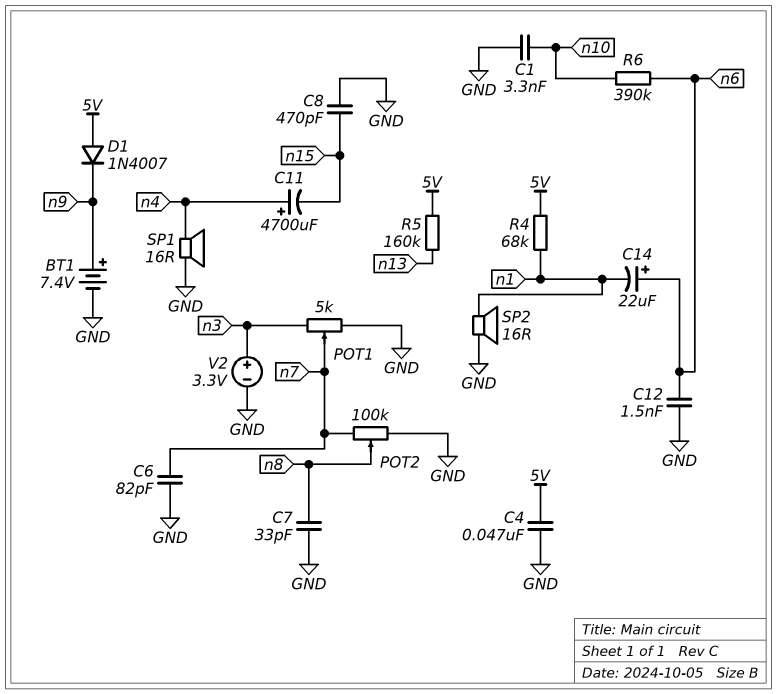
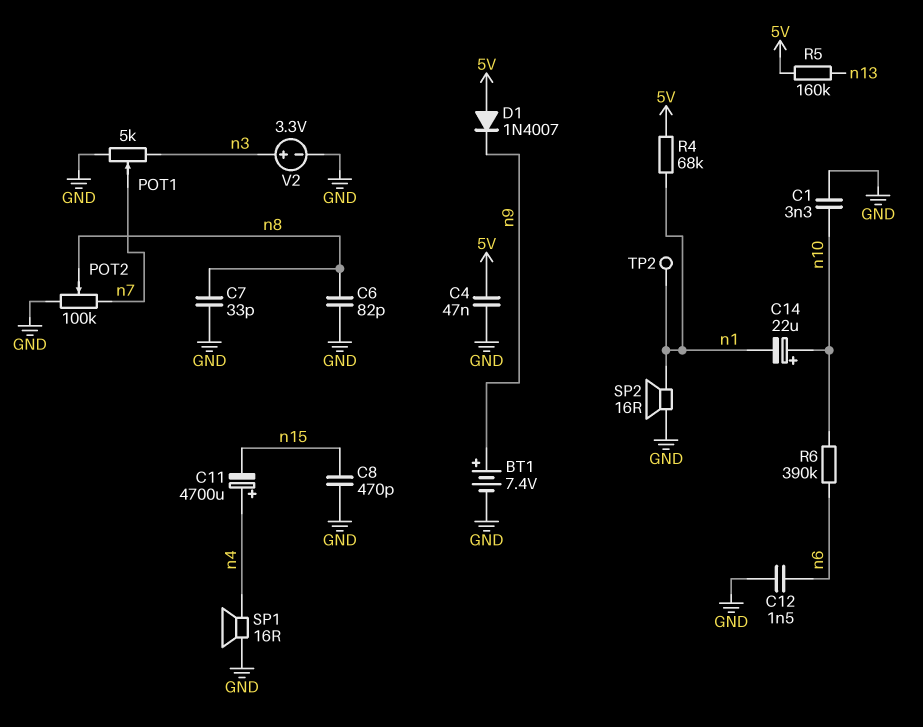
C6: 82pF (GND, n7) -> 82pF (GND, n8)
C14: 22uF (plus n6, minus n1) -> 22uF (plus n10, minus n1)
TP2: none -> test point (n1)

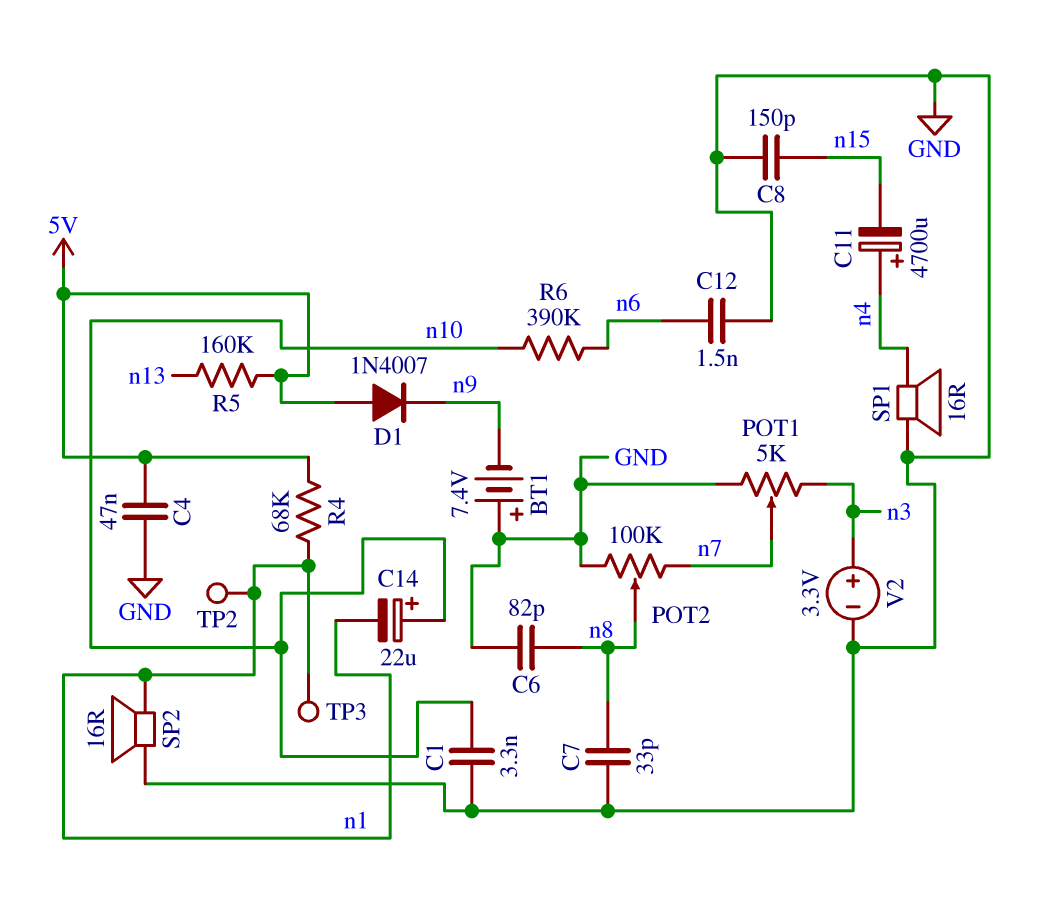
BT1: 7.4V (plus n9, minus GND) -> 7.4V (plus GND, minus n9)
C8: 470pF (GND, n15) -> 150pF (GND, n15)
TP3: none -> test point (n1)

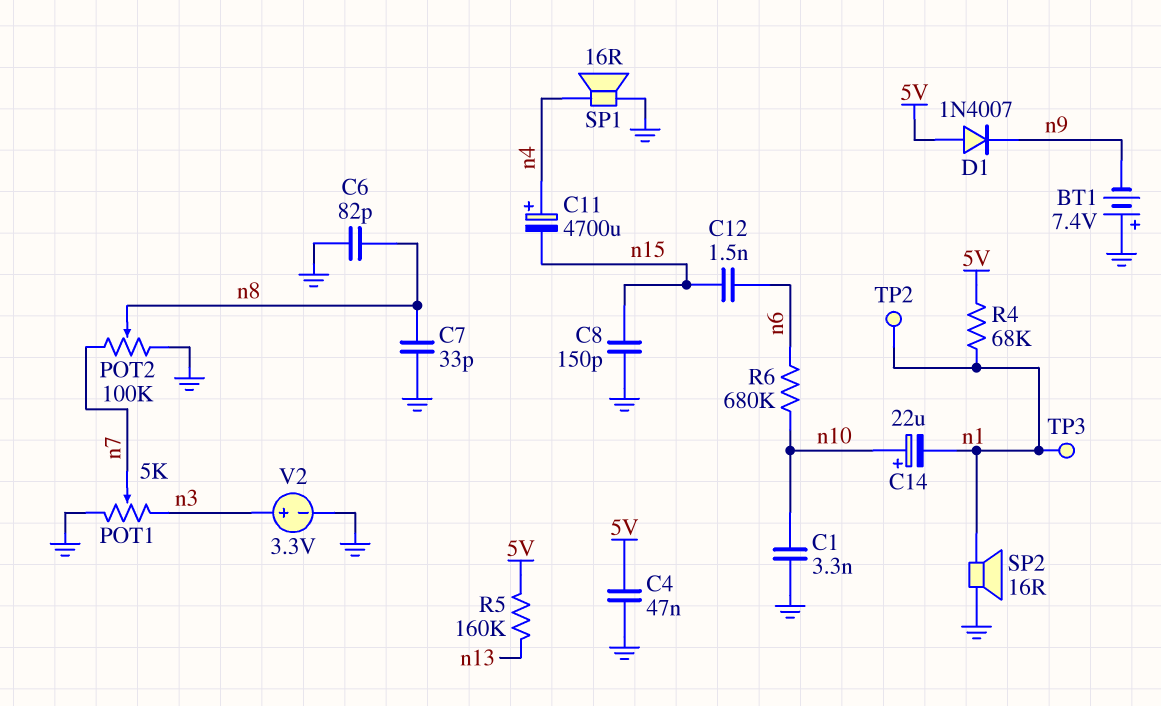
C12: 1.5nF (GND, n6) -> 1.5nF (n6, n15)
R6: 390k (n6, n10) -> 680k (n6, n10)

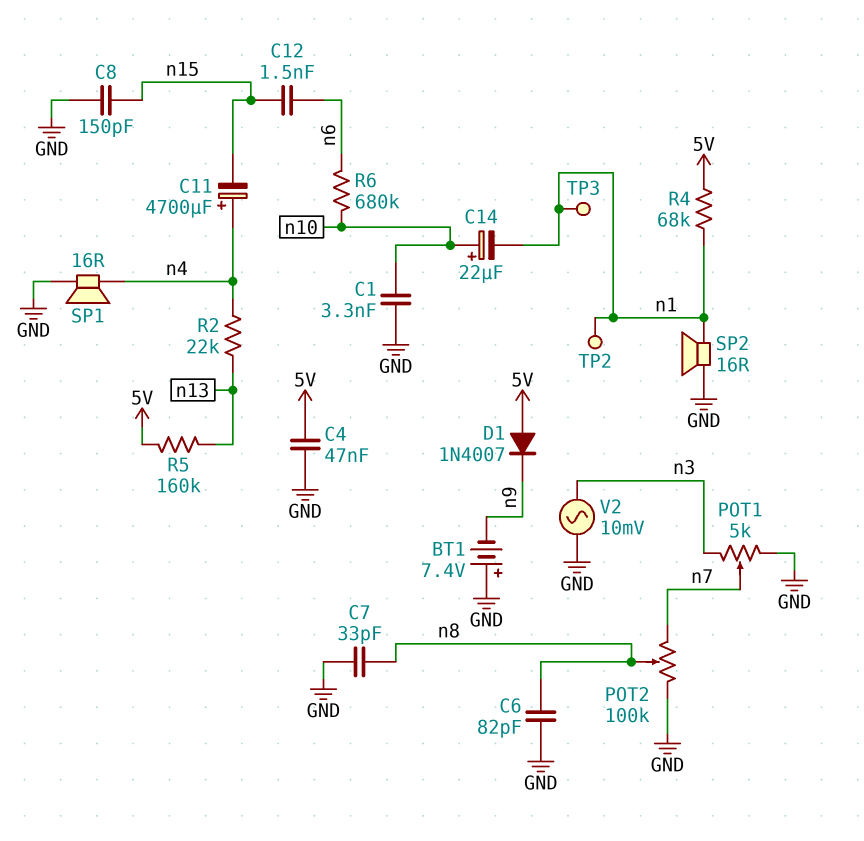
R2: none -> 22k (n4, n13)
V2: 3.3V (plus n3, minus GND) -> AC 10mV (GND, n3)

